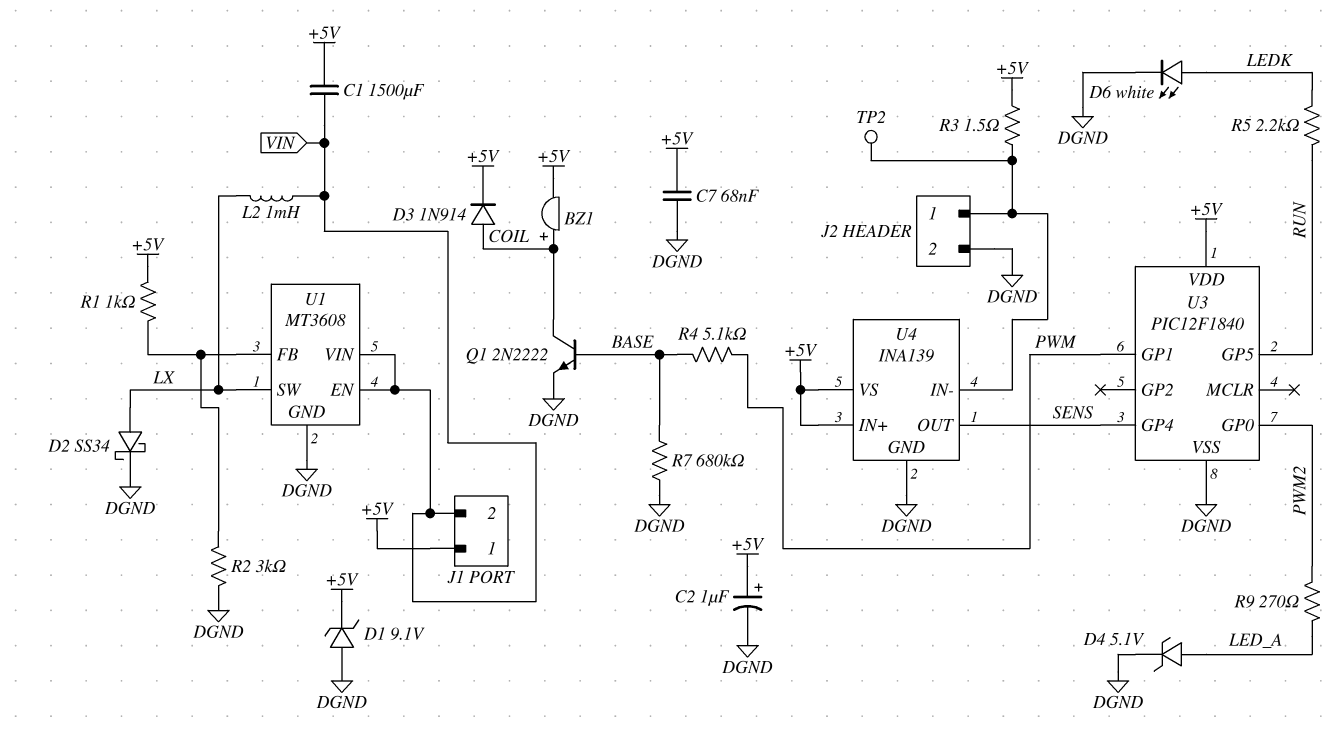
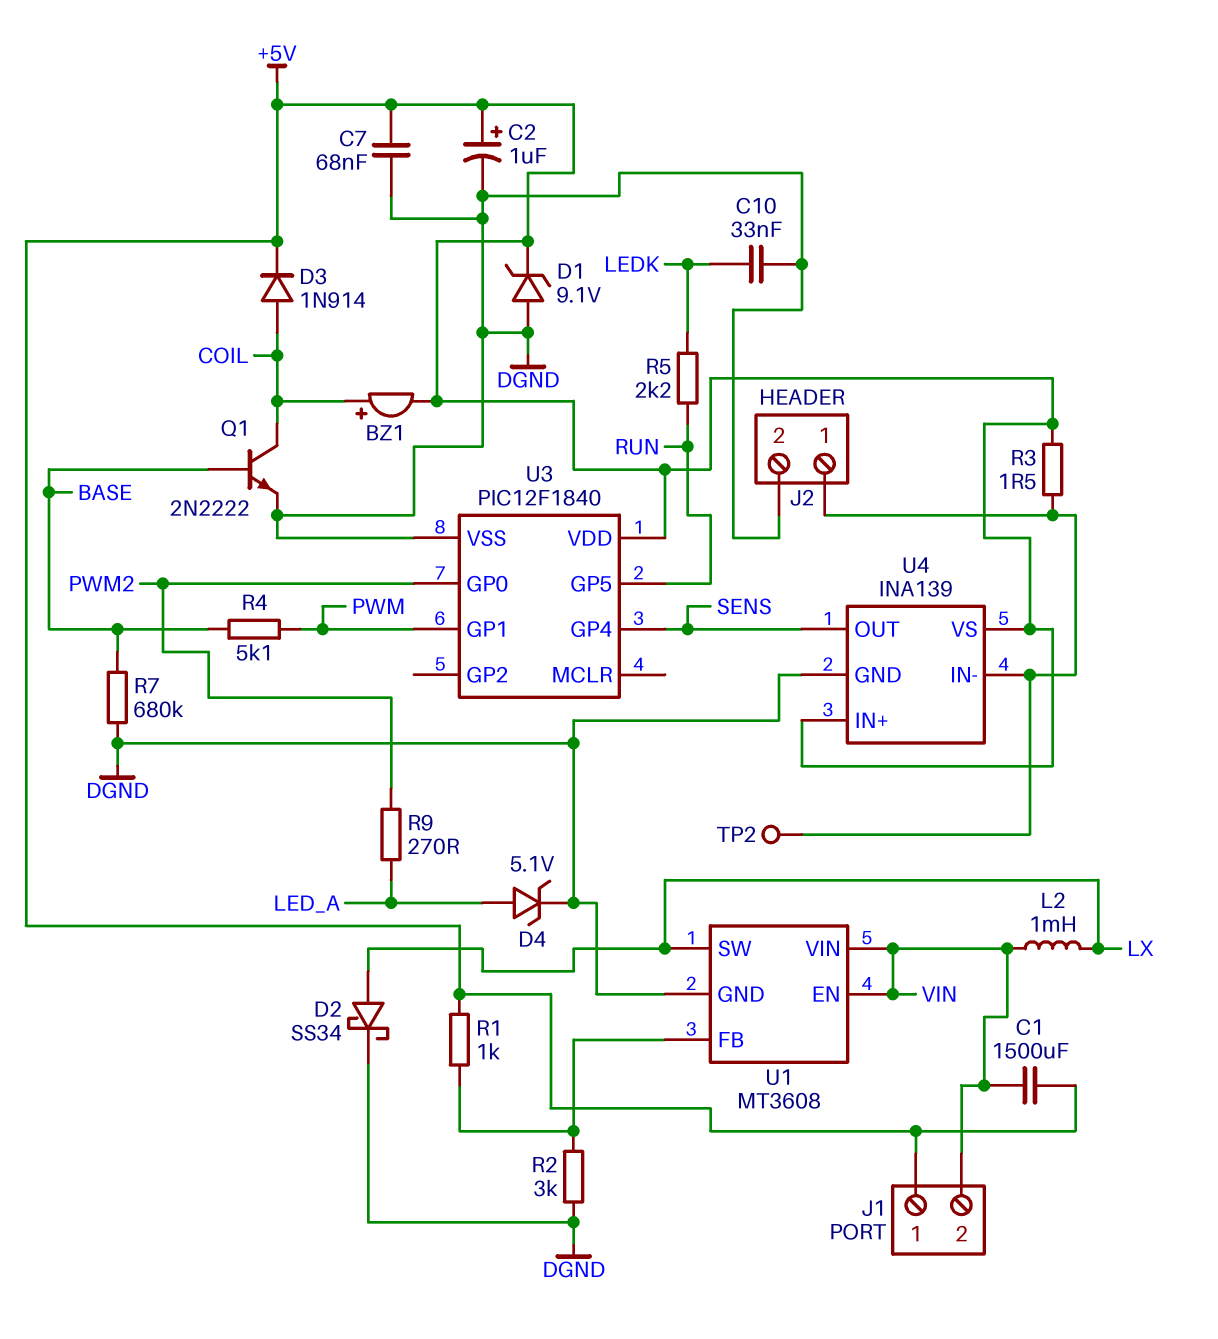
C10: none -> 33nF (DGND, LEDK)
D6: LED white (A LEDK, K DGND) -> none

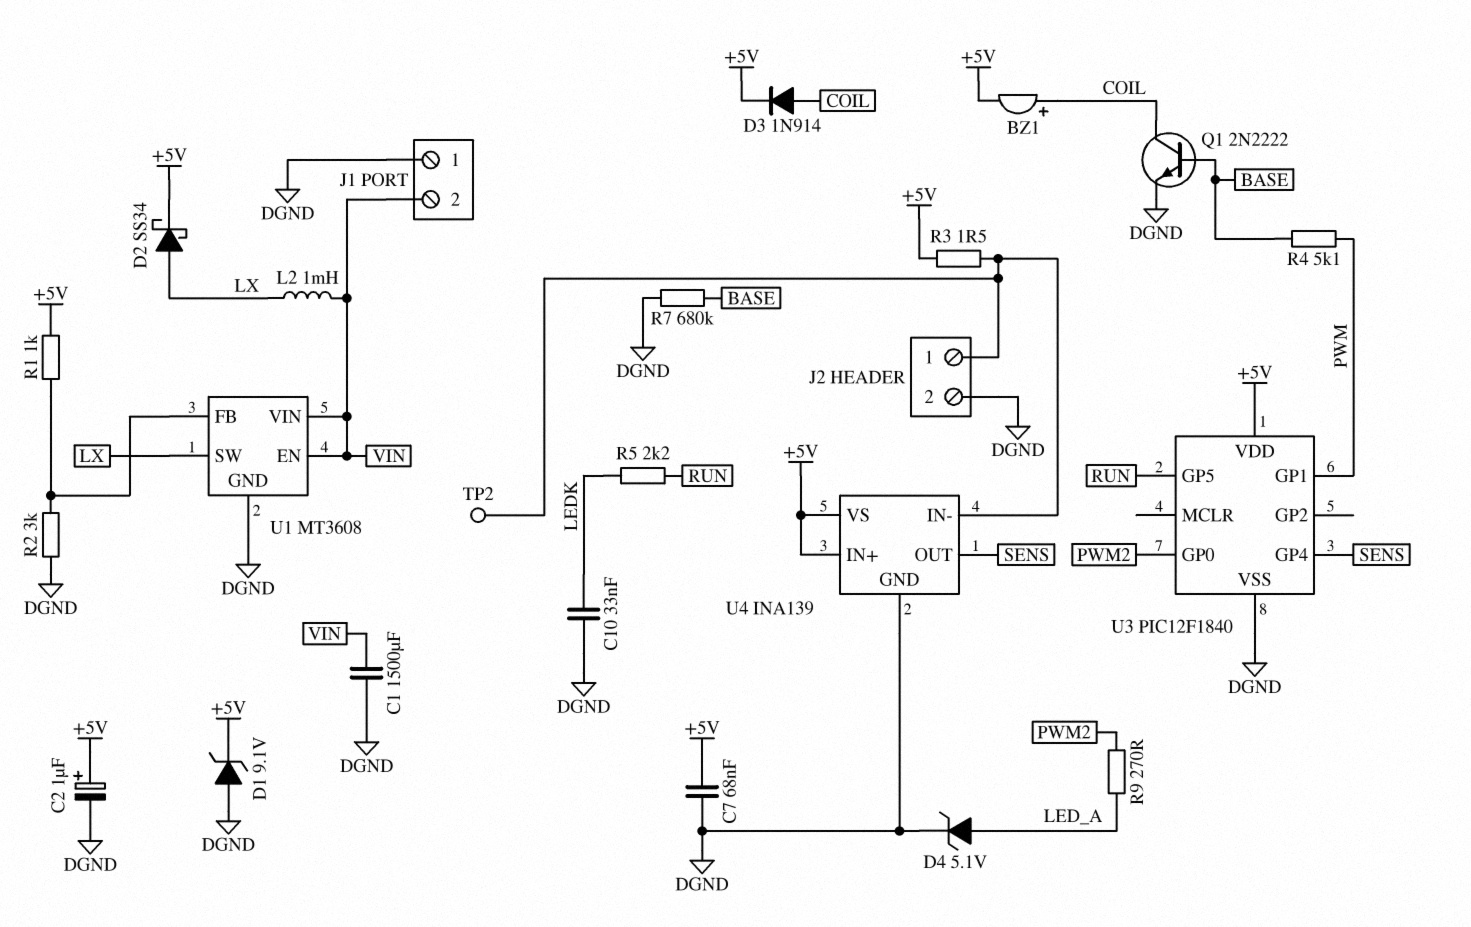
C1: 1500uF (+5V, VIN) -> 1500uF (DGND, VIN)
D2: schottky SS34 (A LX, K DGND) -> schottky SS34 (A LX, K +5V)
J1 pin 1: +5V -> DGND

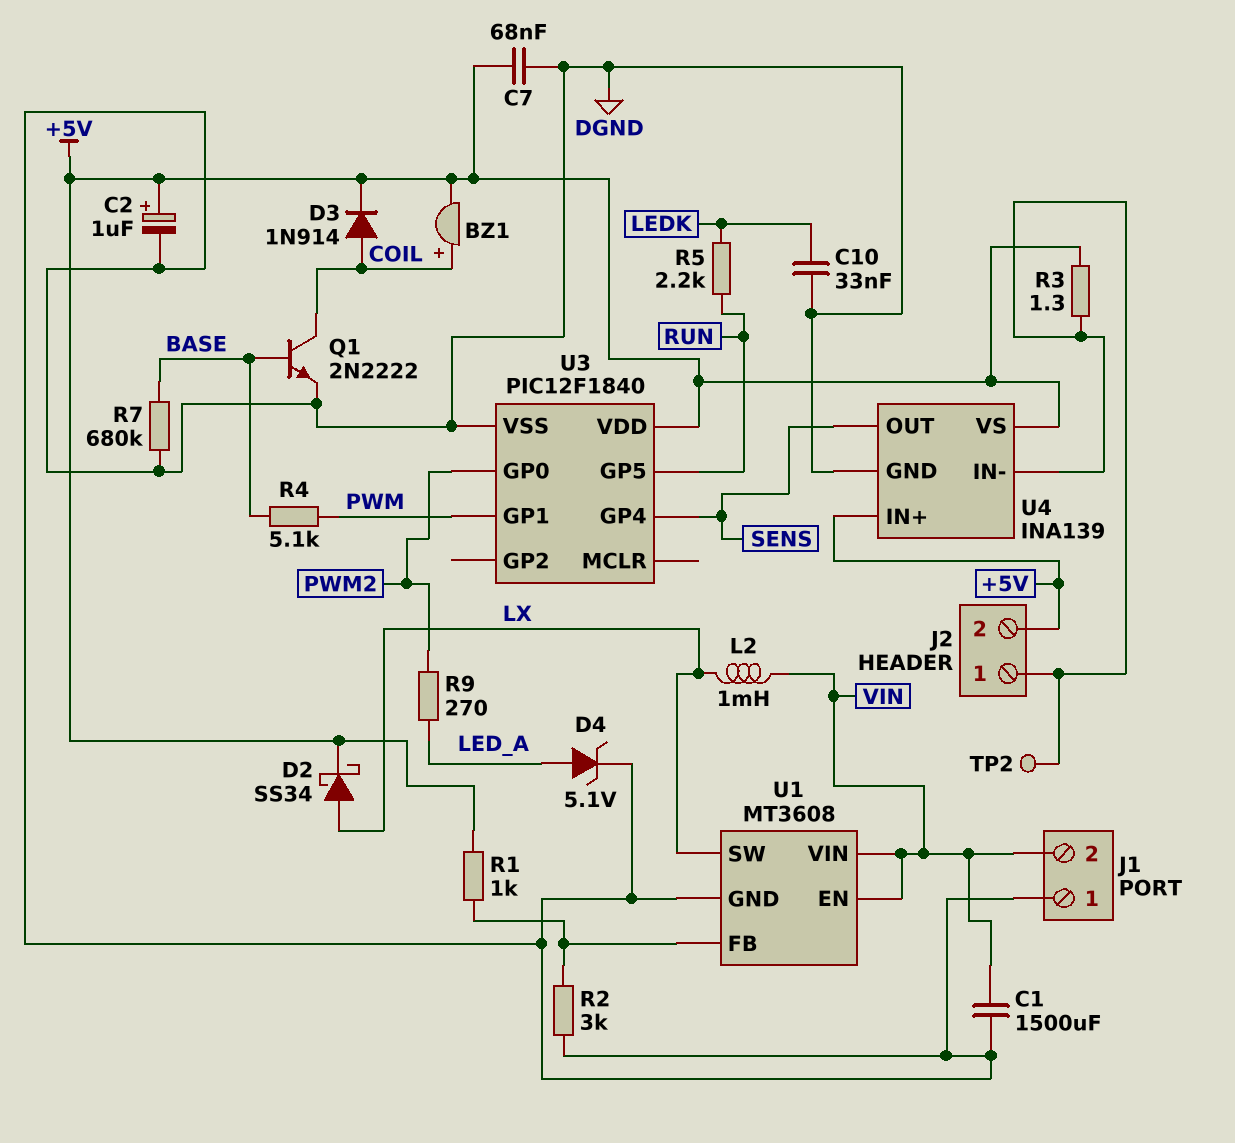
D1: zener 9.1V (A DGND, K +5V) -> none
J2 pin 2: DGND -> +5V
R3: 1.5 (+5V, J2/1) -> 1.3 (+5V, J2/1)

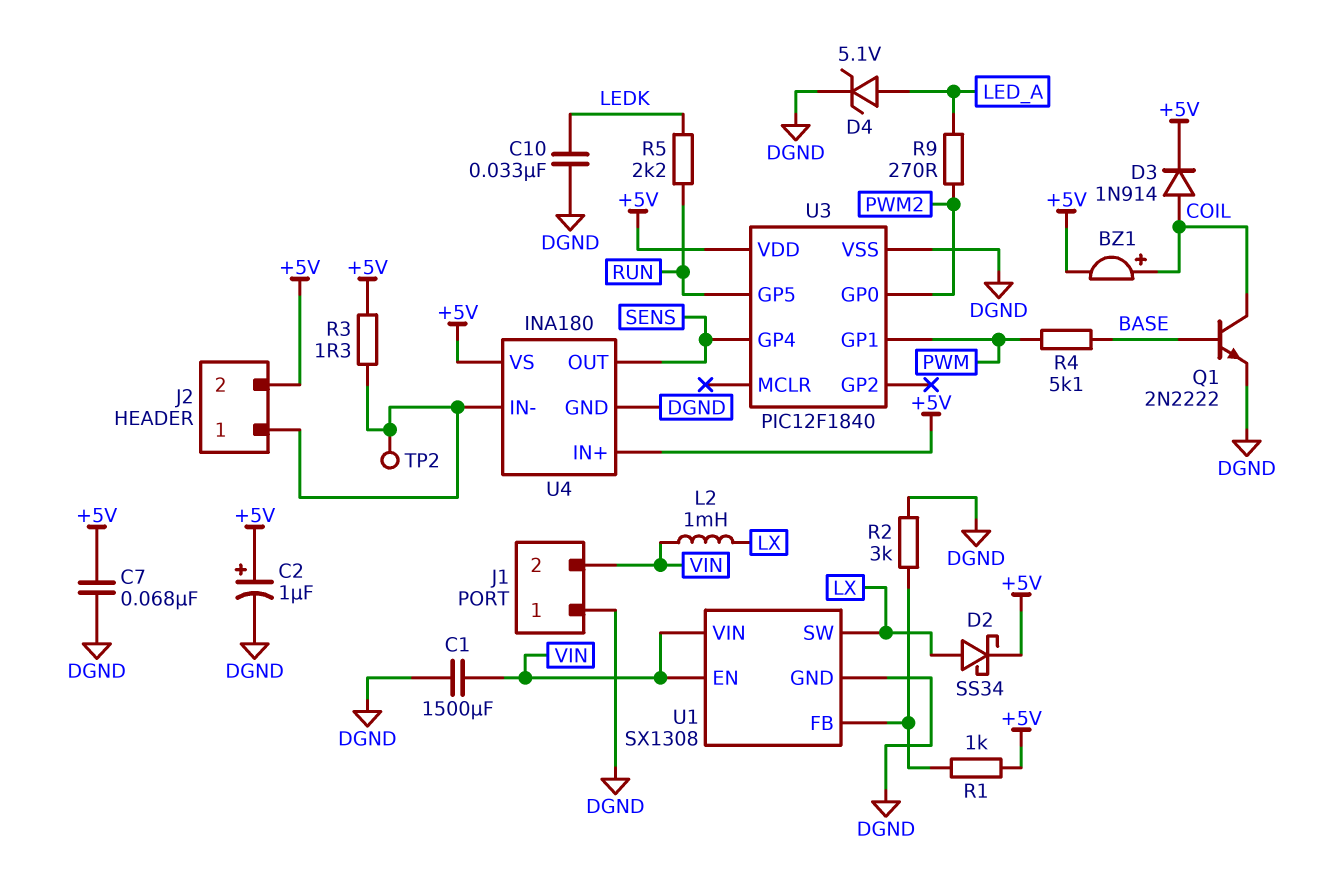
R7: 680k (BASE, DGND) -> none
U1: MT3608 -> SX1308
U4: INA139 -> INA180

